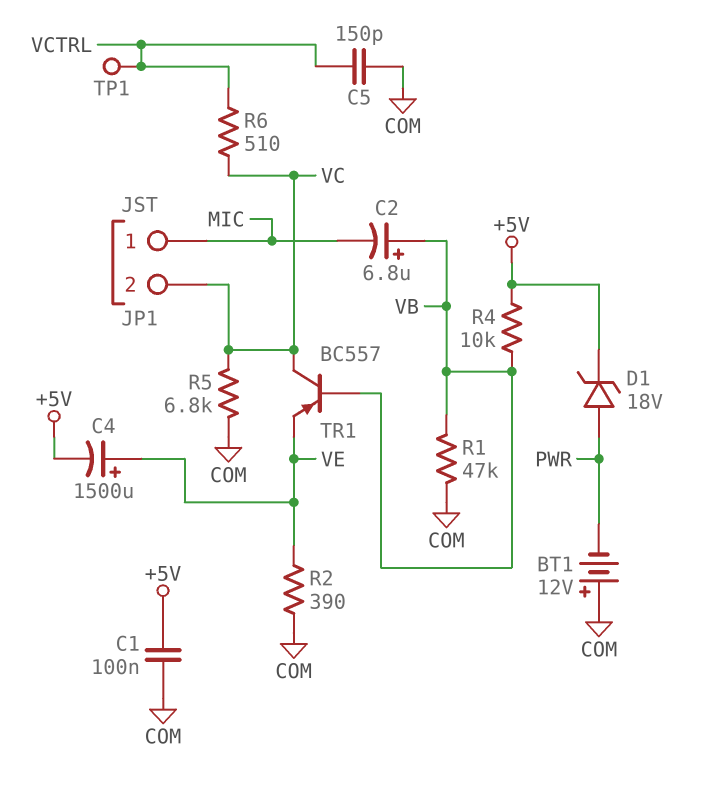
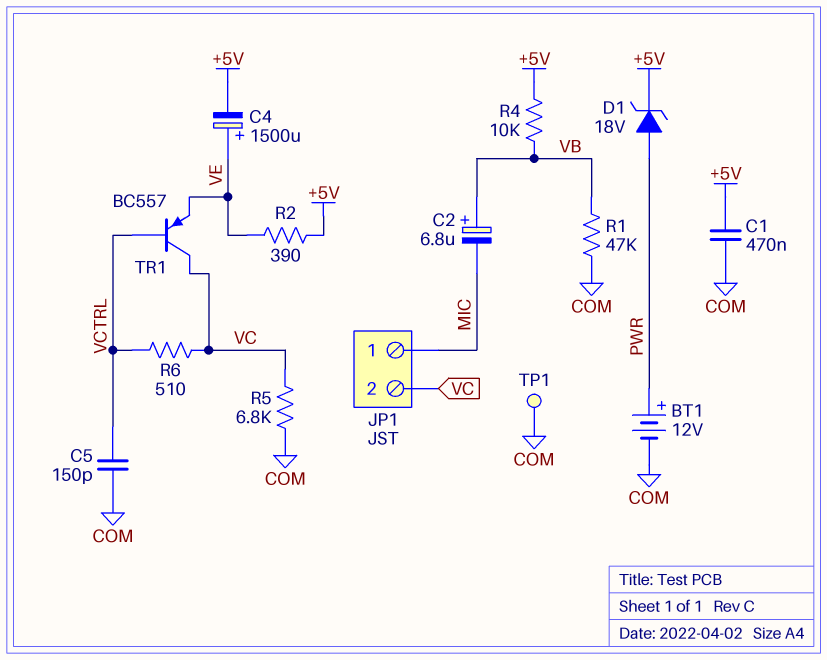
BT1: 12V (plus COM, minus PWR) -> 12V (plus PWR, minus COM)
C1: 100nF (+5V, COM) -> 470nF (+5V, COM)
R2: 390 (COM, VE) -> 390 (+5V, VE)
TP1: test point (VCTRL) -> test point (COM)
TR1: PNP BC557 (B VB, C VC, E VE) -> PNP BC557 (B VCTRL, C VC, E VE)

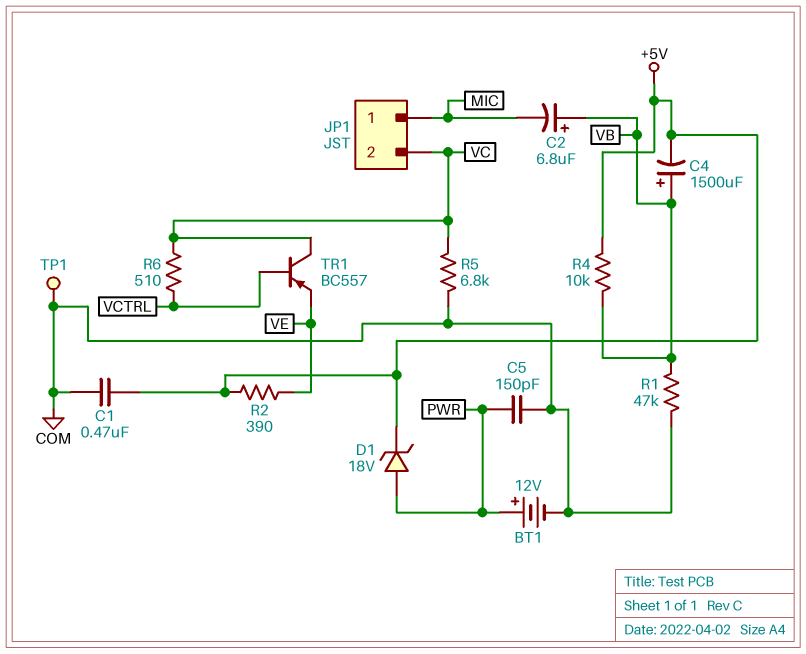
C4: 1500uF (plus VE, minus +5V) -> 1500uF (plus VB, minus +5V)
C5: 150pF (COM, VCTRL) -> 150pF (COM, PWR)

